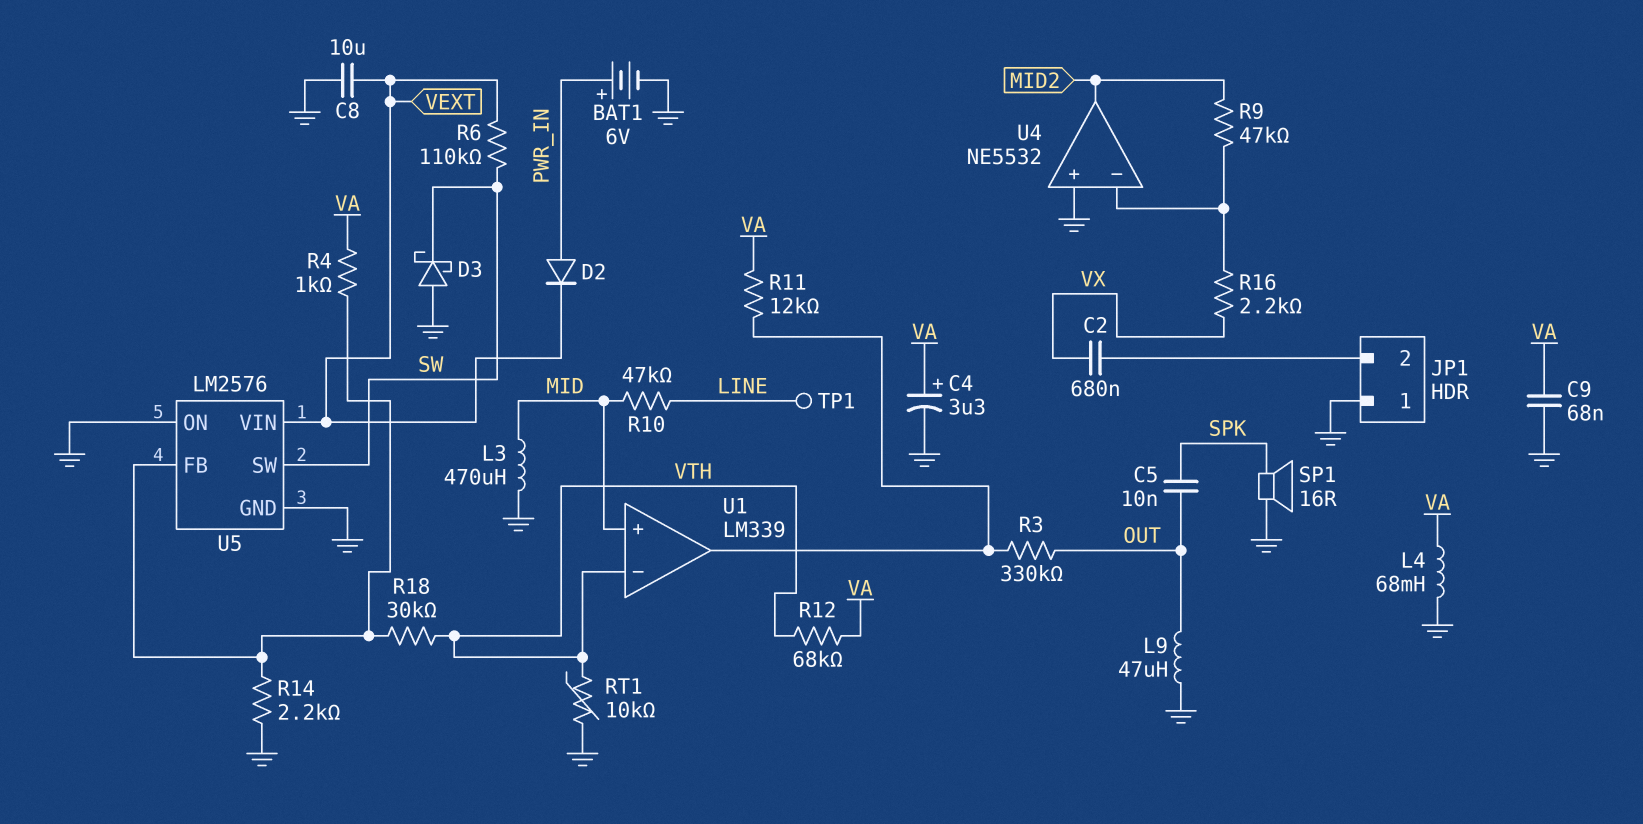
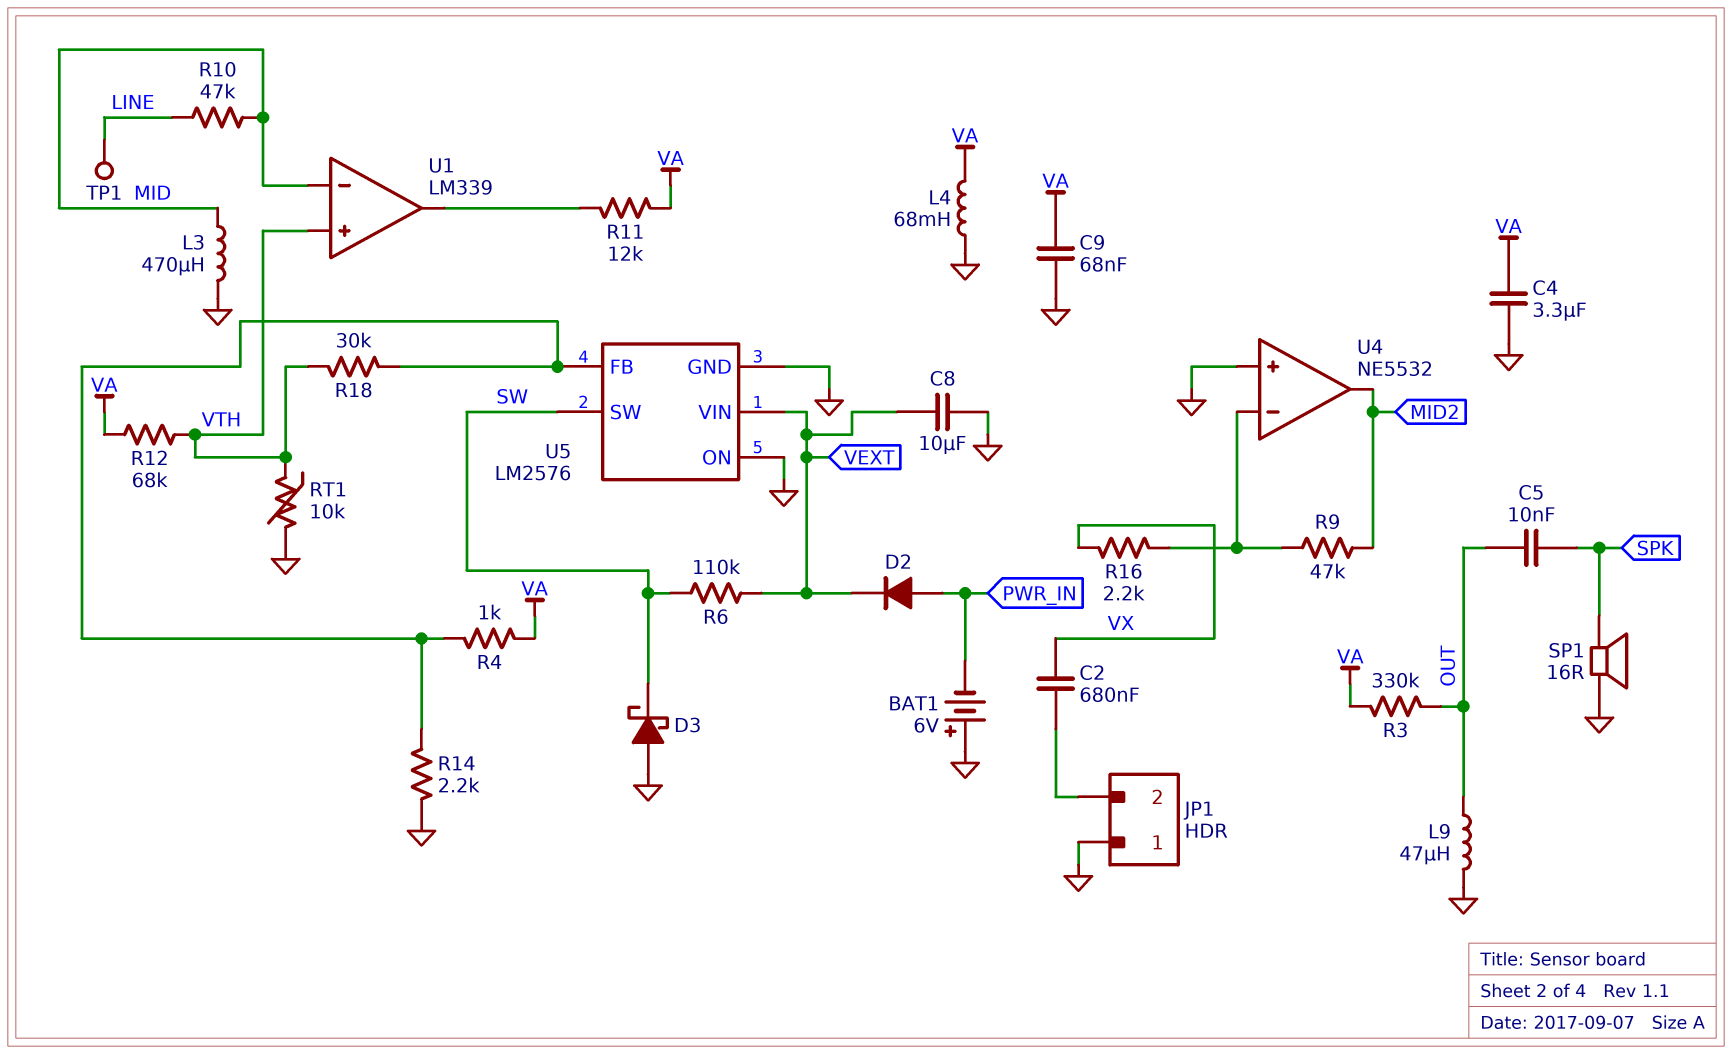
BAT1: 6V (plus PWR_IN, minus GND) -> 6V (plus GND, minus PWR_IN)
C4: 3.3uF (plus VA, minus GND) -> 3.3uF (GND, VA)
R3: 330k (OUT, U1/out) -> 330k (OUT, VA)
U1 pin in+: MID -> VTH
U1 pin in-: VTH -> MID

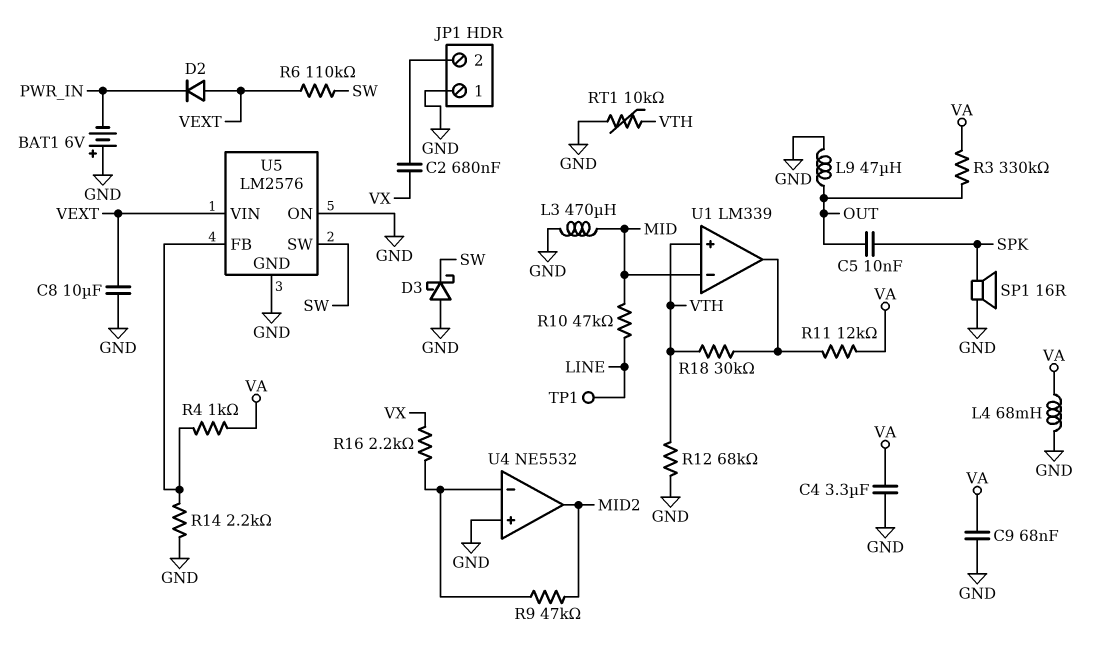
D2: diode (A PWR_IN, K VEXT) -> diode (A VEXT, K PWR_IN)
R12: 68k (VA, VTH) -> 68k (GND, VTH)
R18: 30k (U5/FB, VTH) -> 30k (U1/out, VTH)

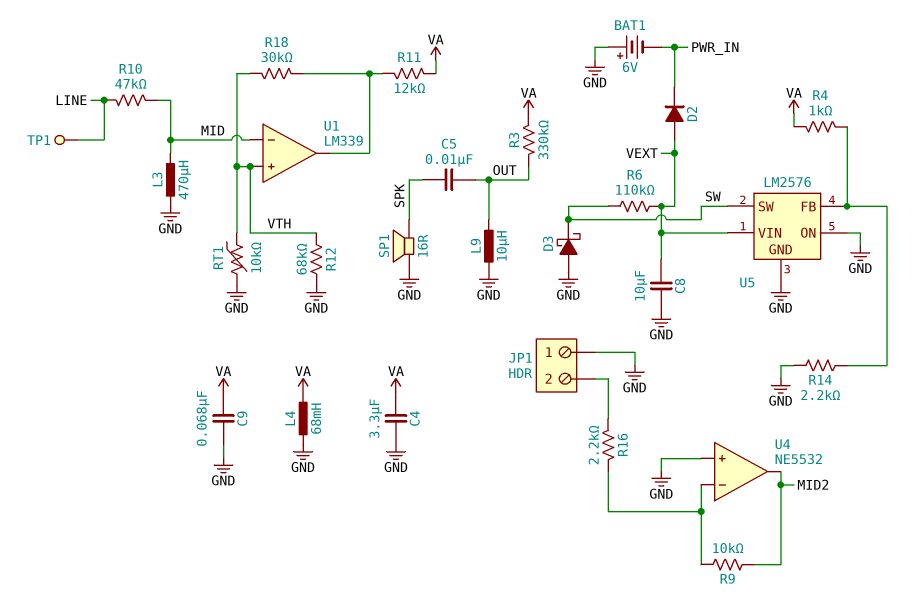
C2: 680nF (JP1/2, VX) -> none
L9: 47uH (GND, OUT) -> 10uH (GND, OUT)
R9: 47k (MID2, U4/in-) -> 10k (MID2, U4/in-)
R16: 2.2k (U4/in-, VX) -> 2.2k (JP1/2, U4/in-)

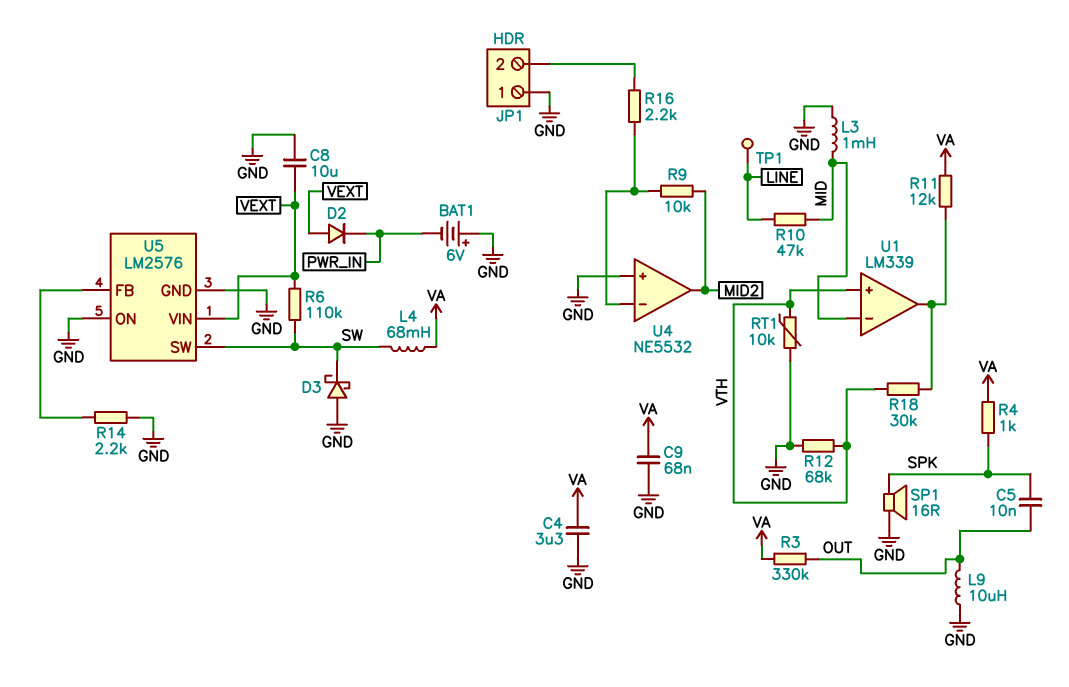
L3: 470uH (GND, MID) -> 1mH (GND, MID)
L4: 68mH (GND, VA) -> 68mH (SW, VA)
R4: 1k (U5/FB, VA) -> 1k (SPK, VA)

